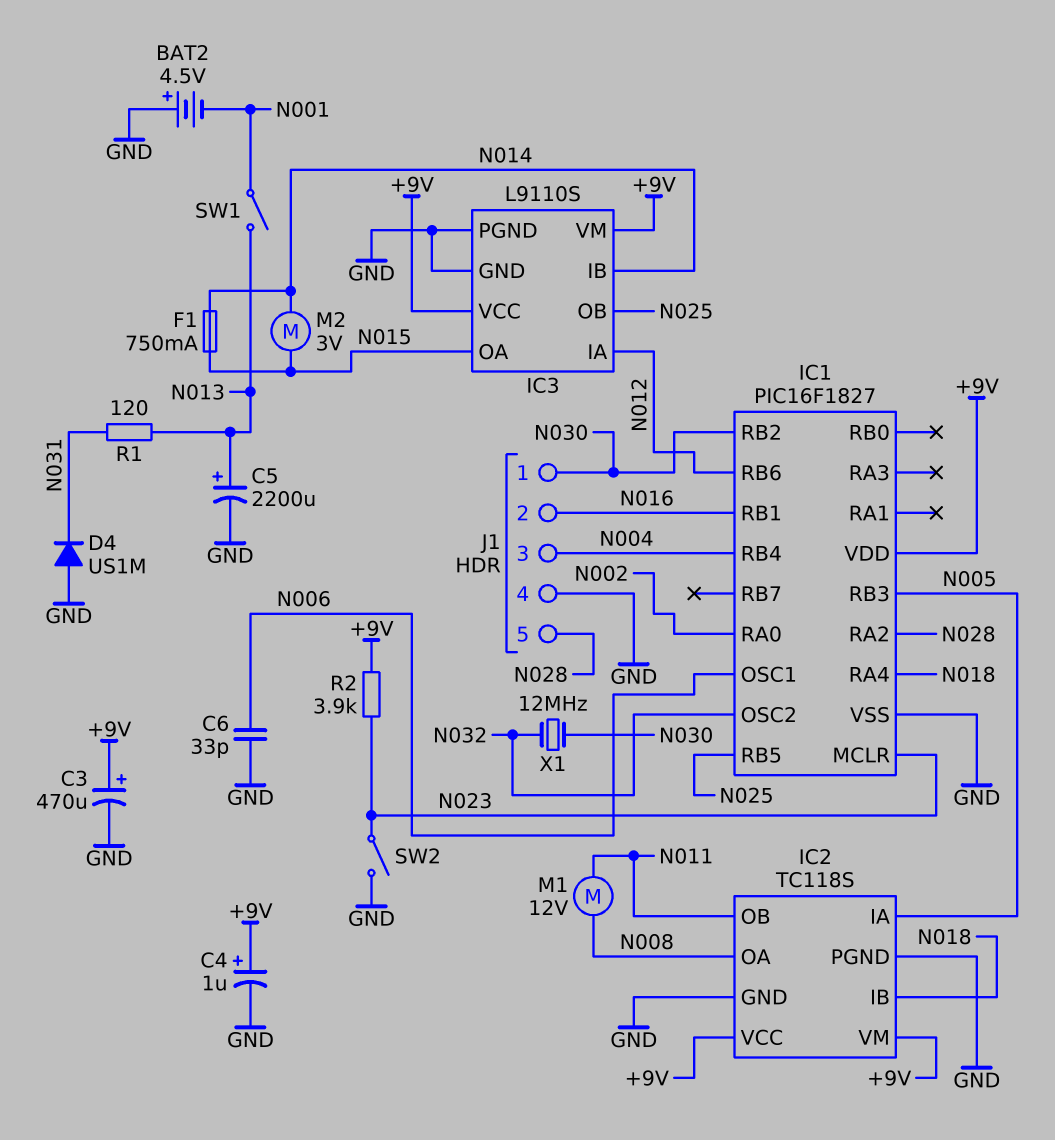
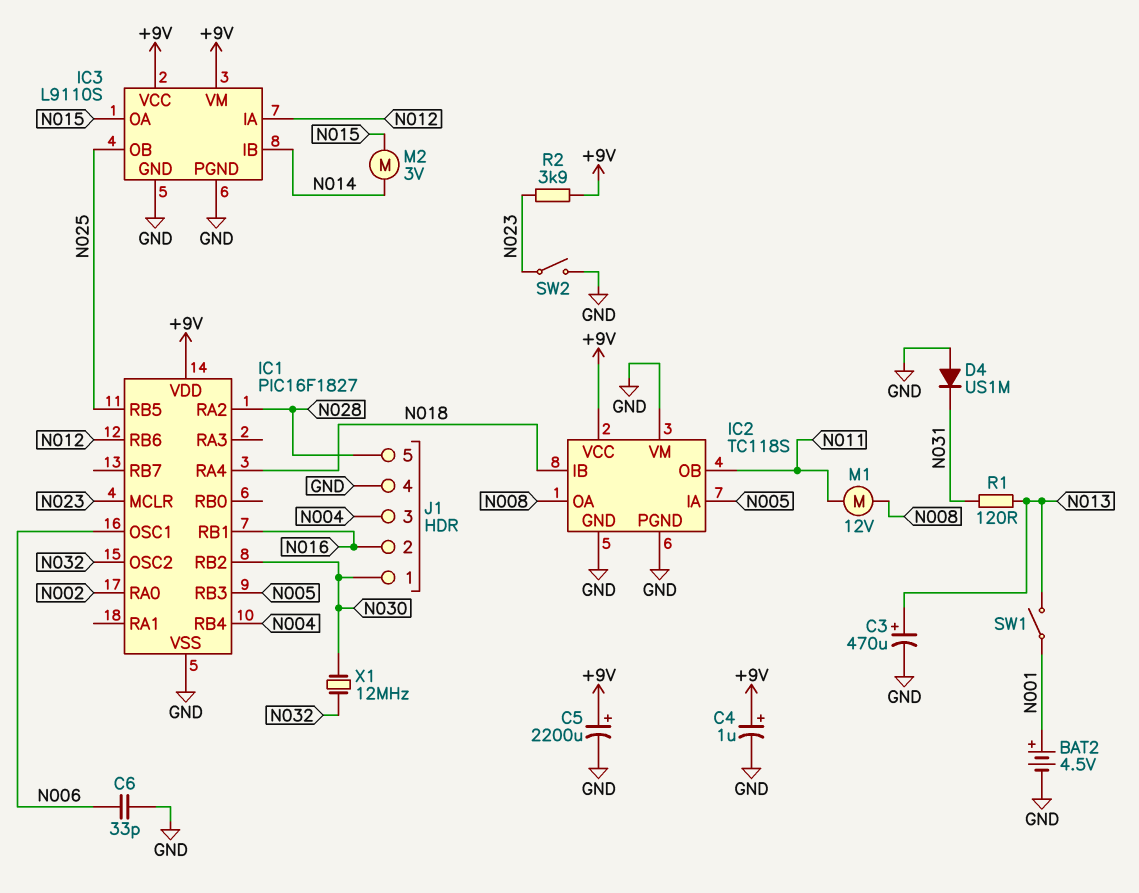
BAT2: 4.5V (plus GND, minus N001) -> 4.5V (plus N001, minus GND)
C3: 470uF (plus +9V, minus GND) -> 470uF (plus N013, minus GND)
C5: 2200uF (plus N013, minus GND) -> 2200uF (plus +9V, minus GND)
F1: 750mA (N014, N015) -> none
IC2 pin VM: +9V -> GND

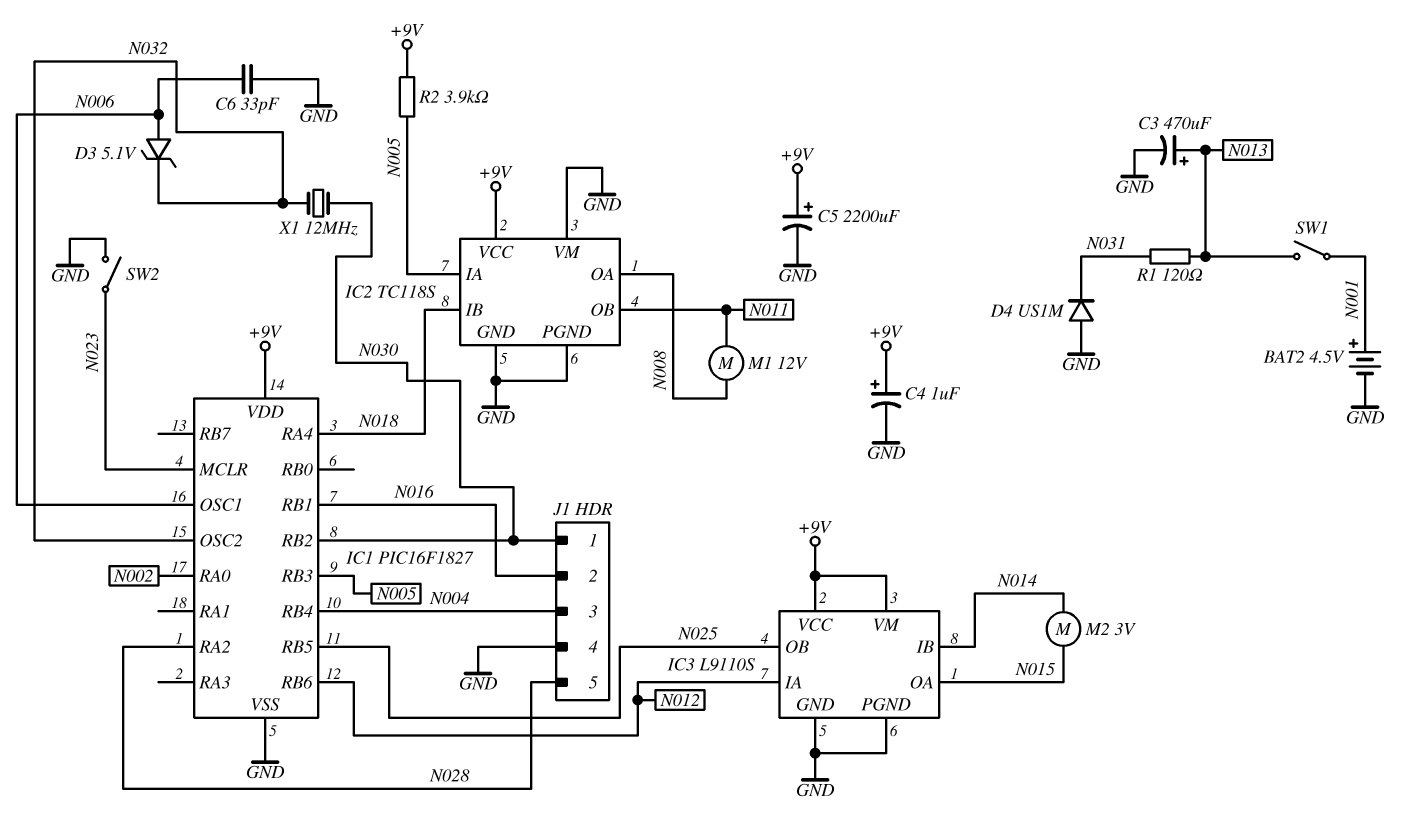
D3: none -> zener 5.1V (A N006, K N032)
R2: 3.9k (+9V, N023) -> 3.9k (+9V, N005)

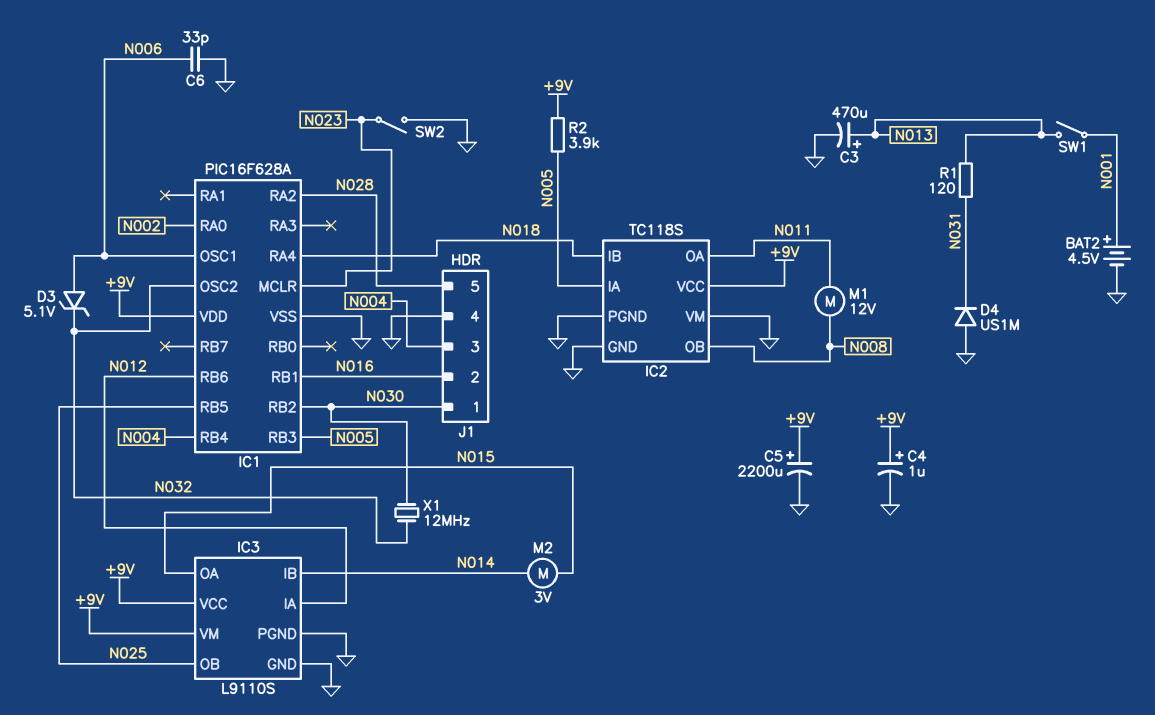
IC1: PIC16F1827 -> PIC16F628A
IC2 pin OA: N008 -> N011
IC2 pin OB: N011 -> N008

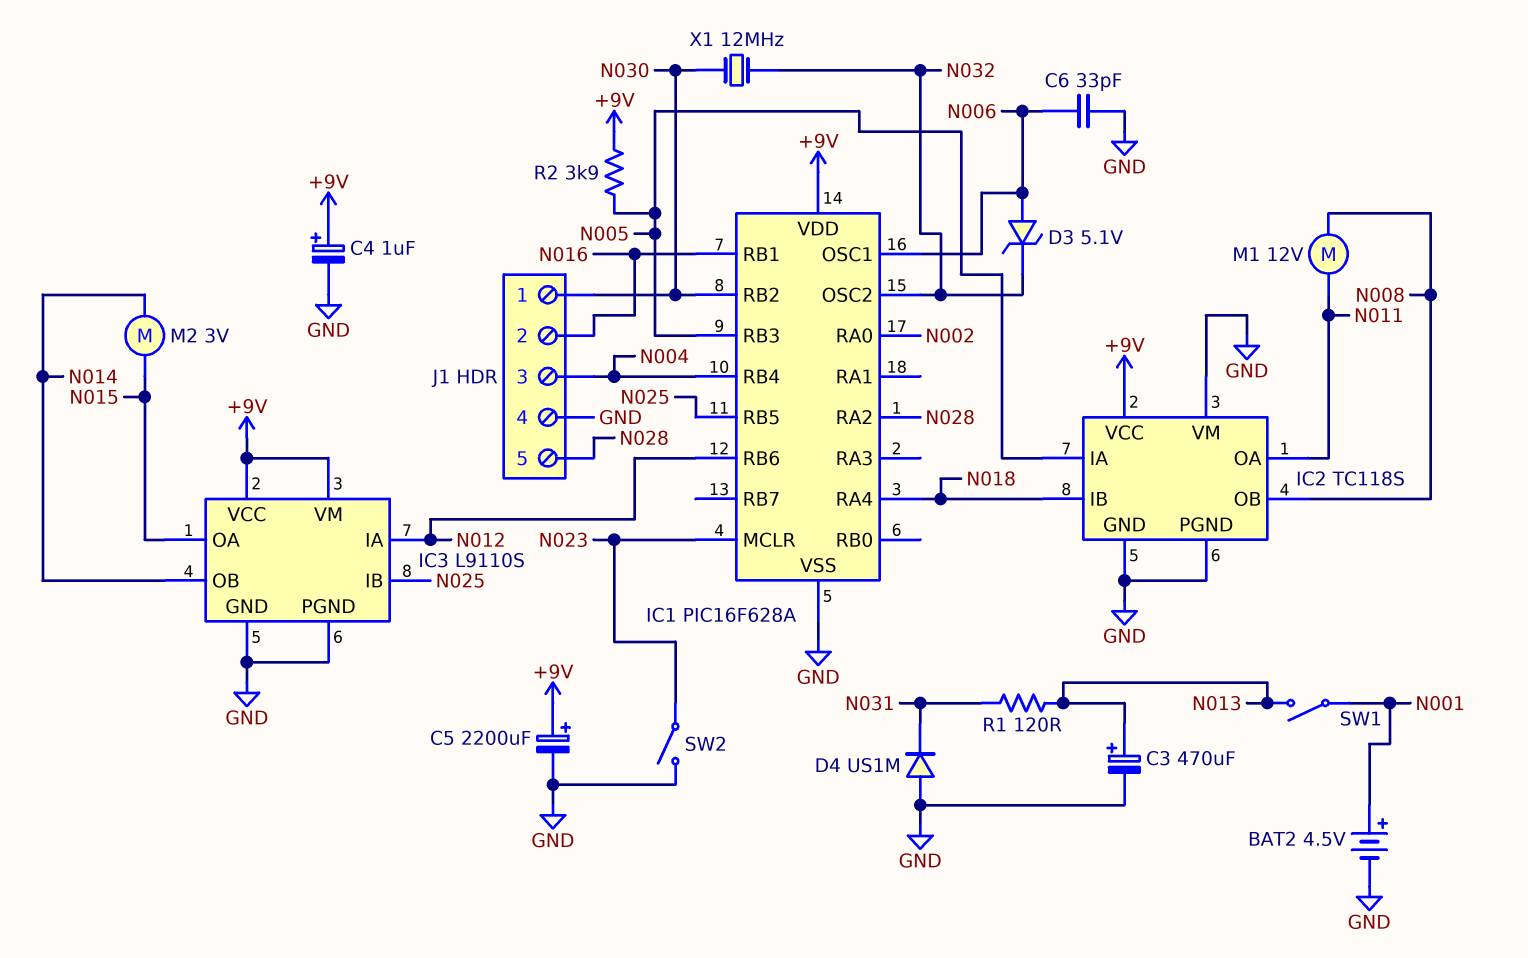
IC3 pin IB: N014 -> N025
IC3 pin OB: N025 -> N014

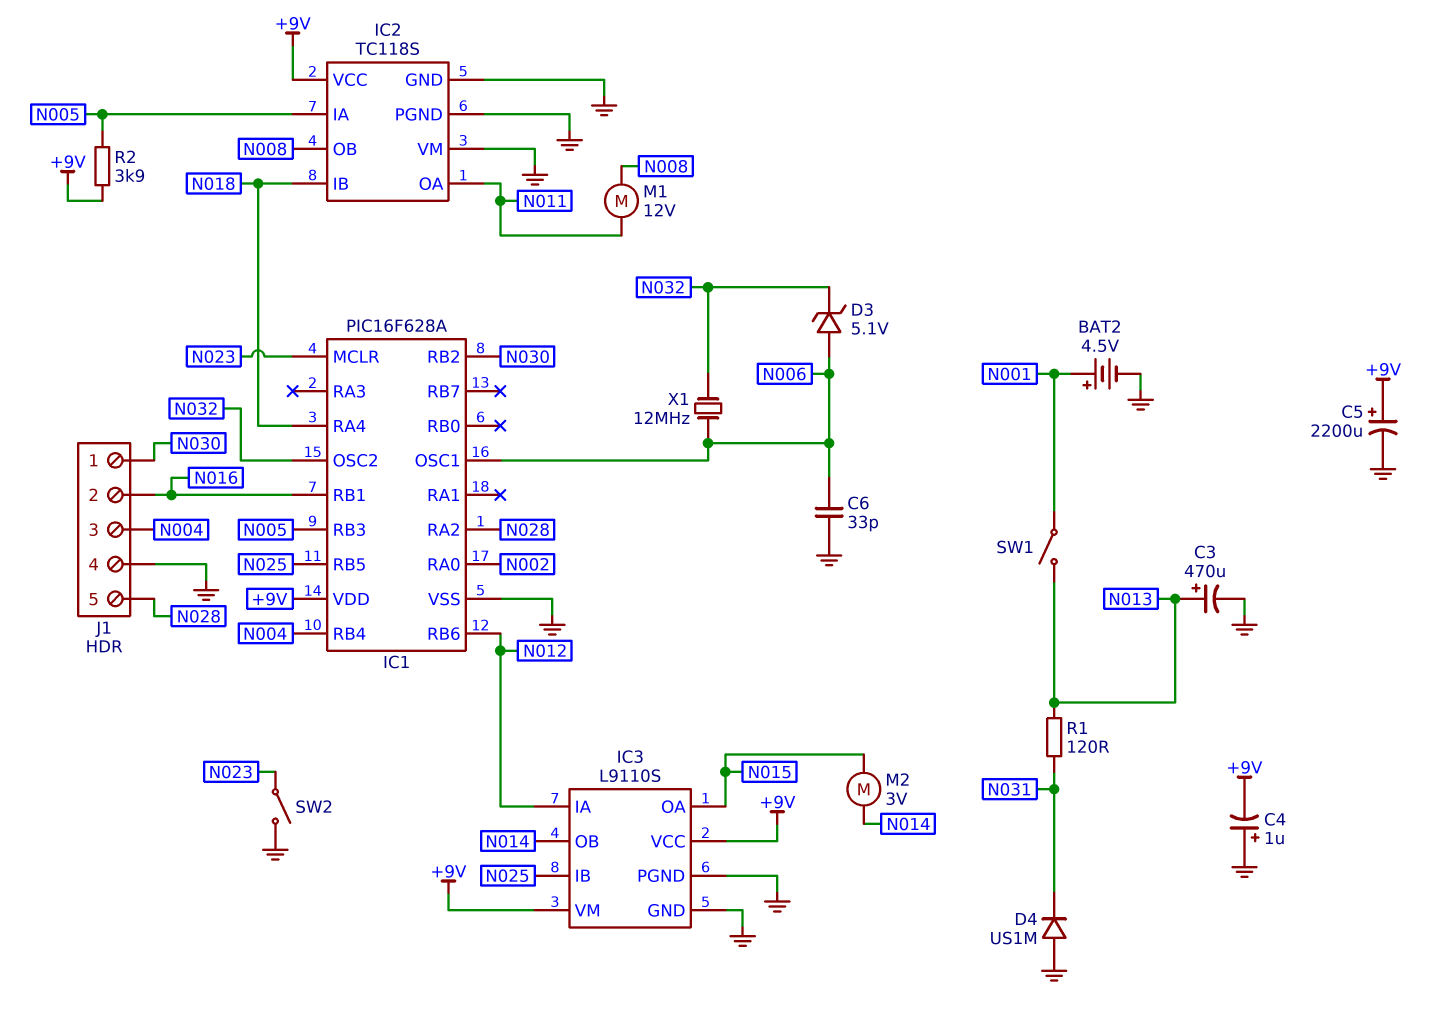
C4: 1uF (plus +9V, minus GND) -> 1uF (plus GND, minus +9V)
X1: 12MHz (N030, N032) -> 12MHz (N006, N032)

